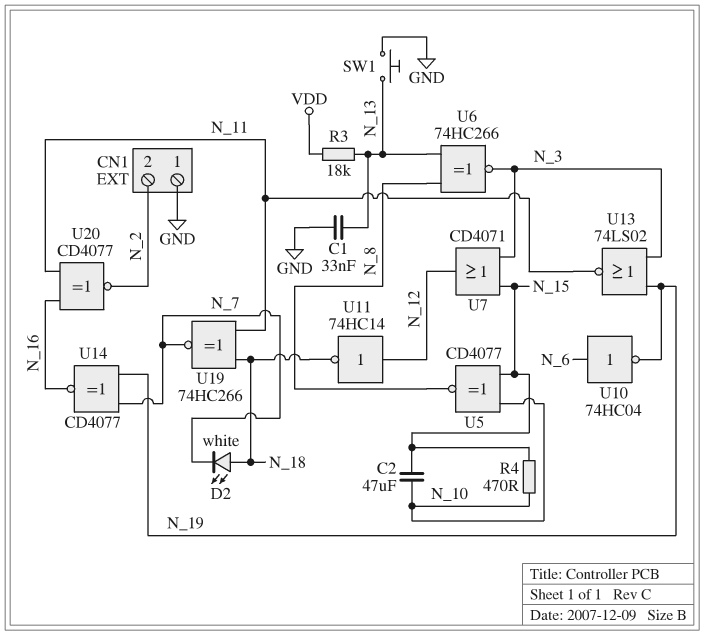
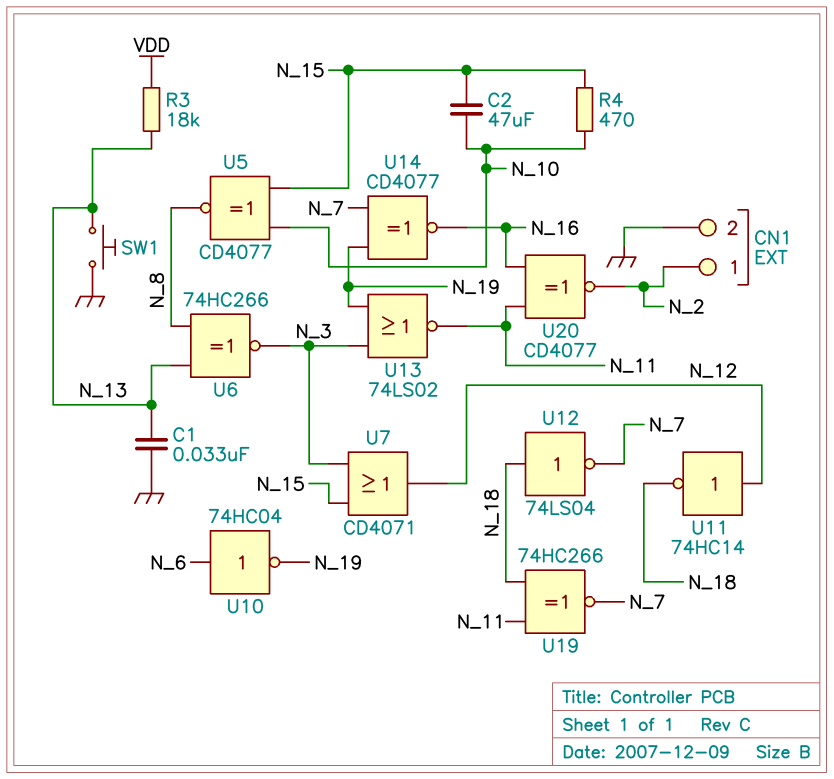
CN1 pin 1: GND -> N_2
CN1 pin 2: N_2 -> GND
D2: LED white (A N_18, K N_7) -> none
U12: none -> NOT 74LS04 (in N_18, out N_7)

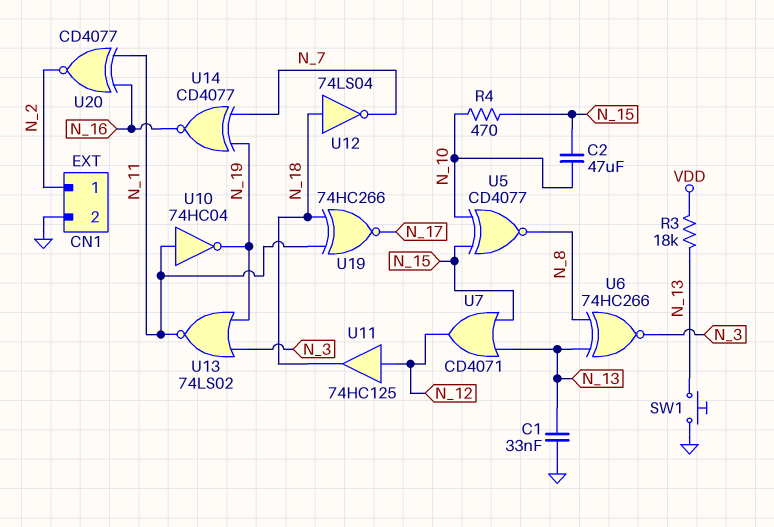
U7: OR CD4071 (in N_3, in N_15, out N_12) -> OR CD4071 (in N_13, in N_15, out N_12)
U10: NOT 74HC04 (in N_6, out N_19) -> NOT 74HC04 (in N_11, out N_19)
U11: NOT 74HC14 (in N_12, out N_18) -> buffer 74HC125 (in N_12, out N_18)
U19: XNOR 74HC266 (in N_11, in N_18, out N_7) -> XNOR 74HC266 (in N_11, in N_18, out N_17)

